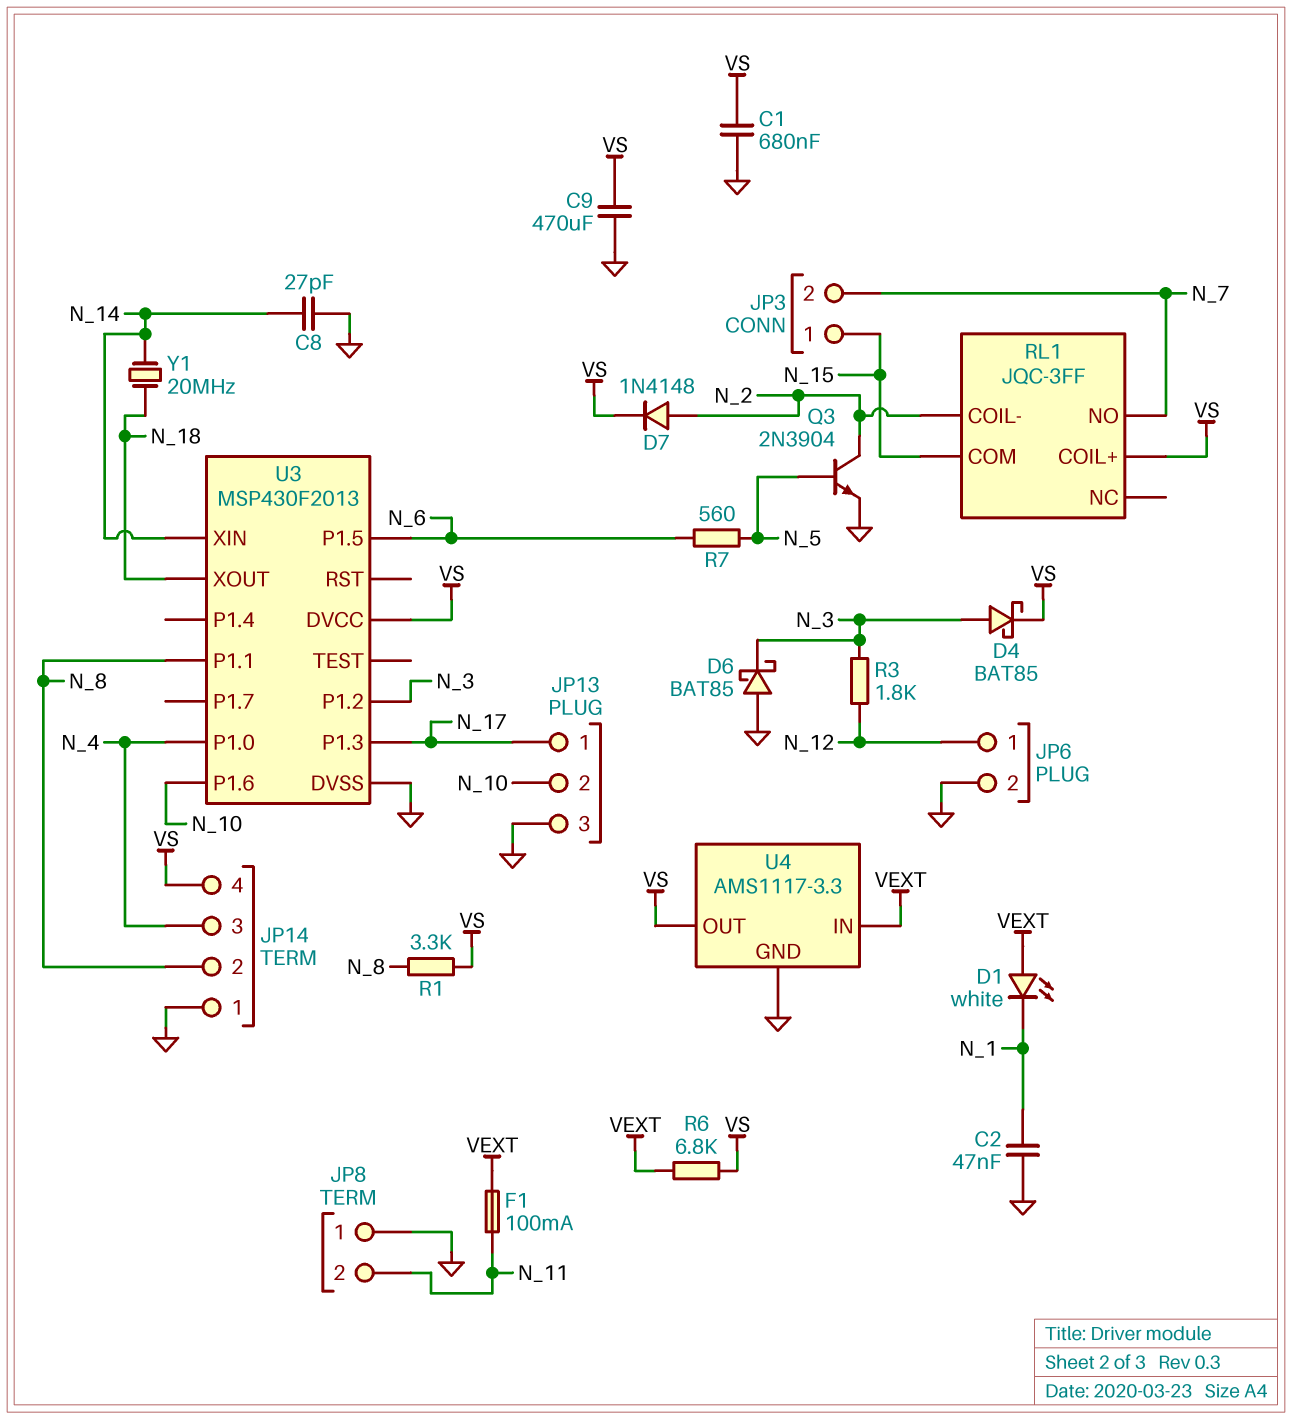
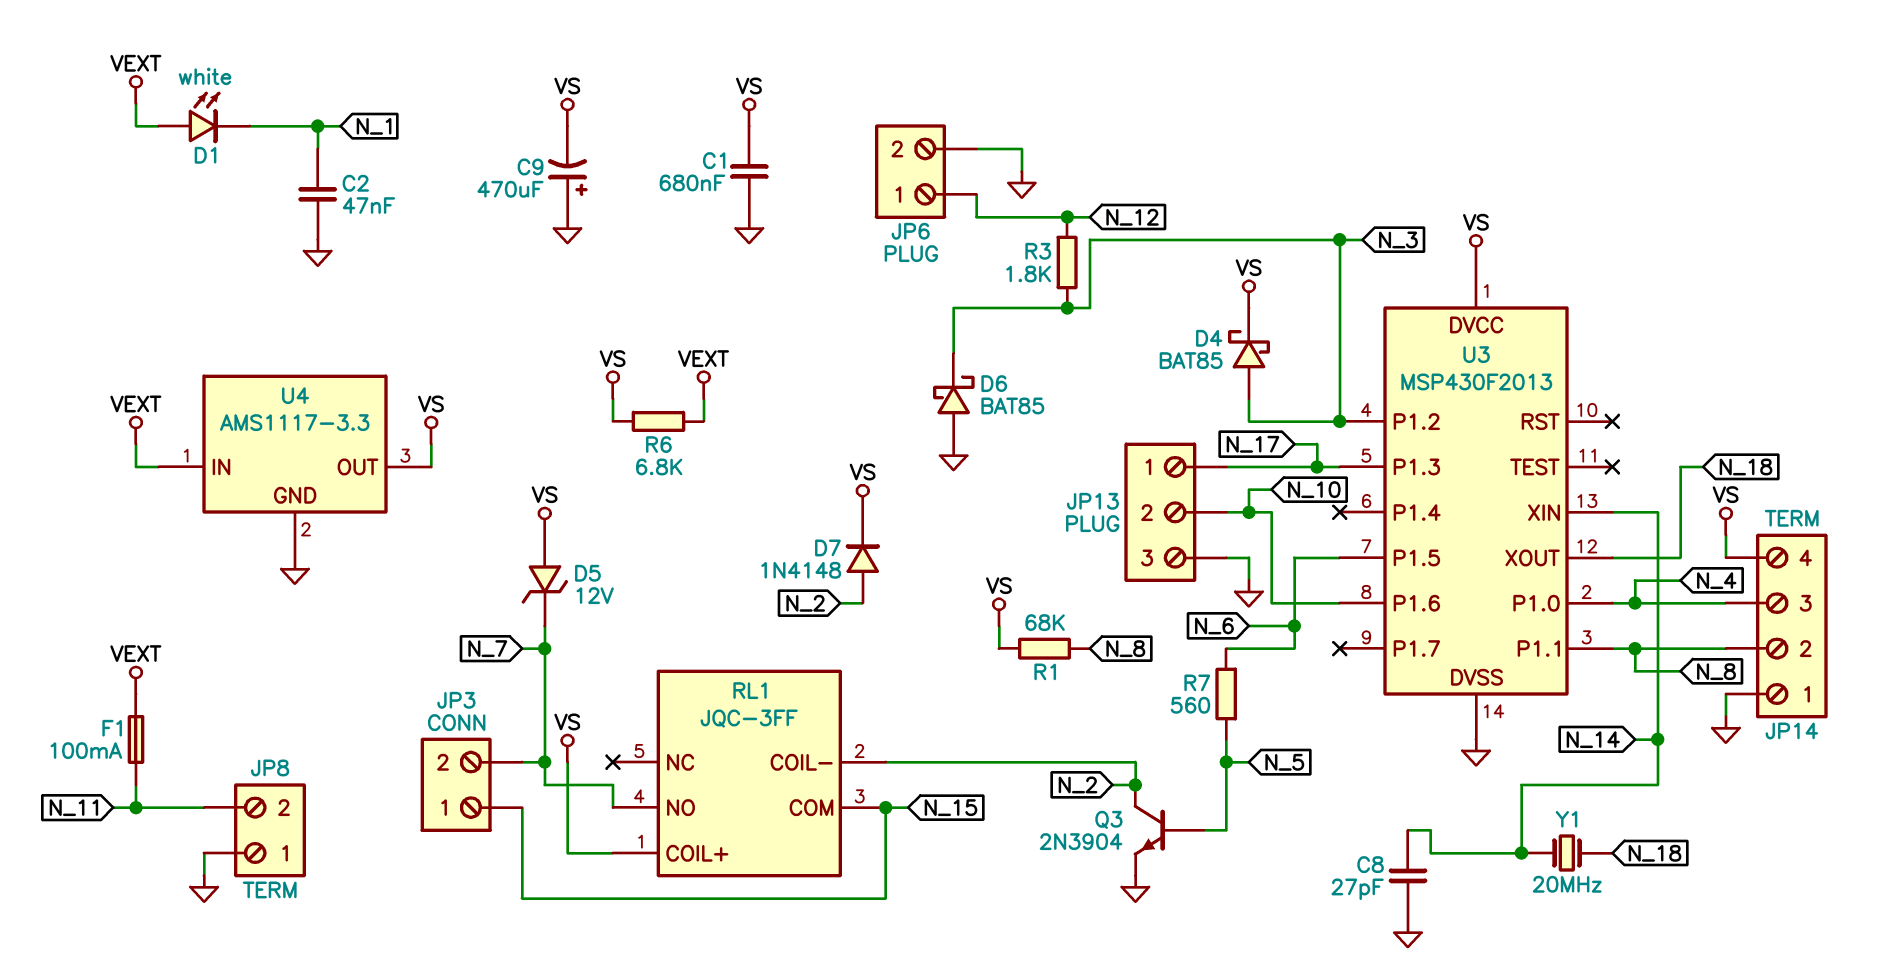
C9: 470uF (GND, VS) -> 470uF (plus GND, minus VS)
D5: none -> zener 12V (A VS, K N_7)
R1: 3.3k (N_8, VS) -> 68k (N_8, VS)

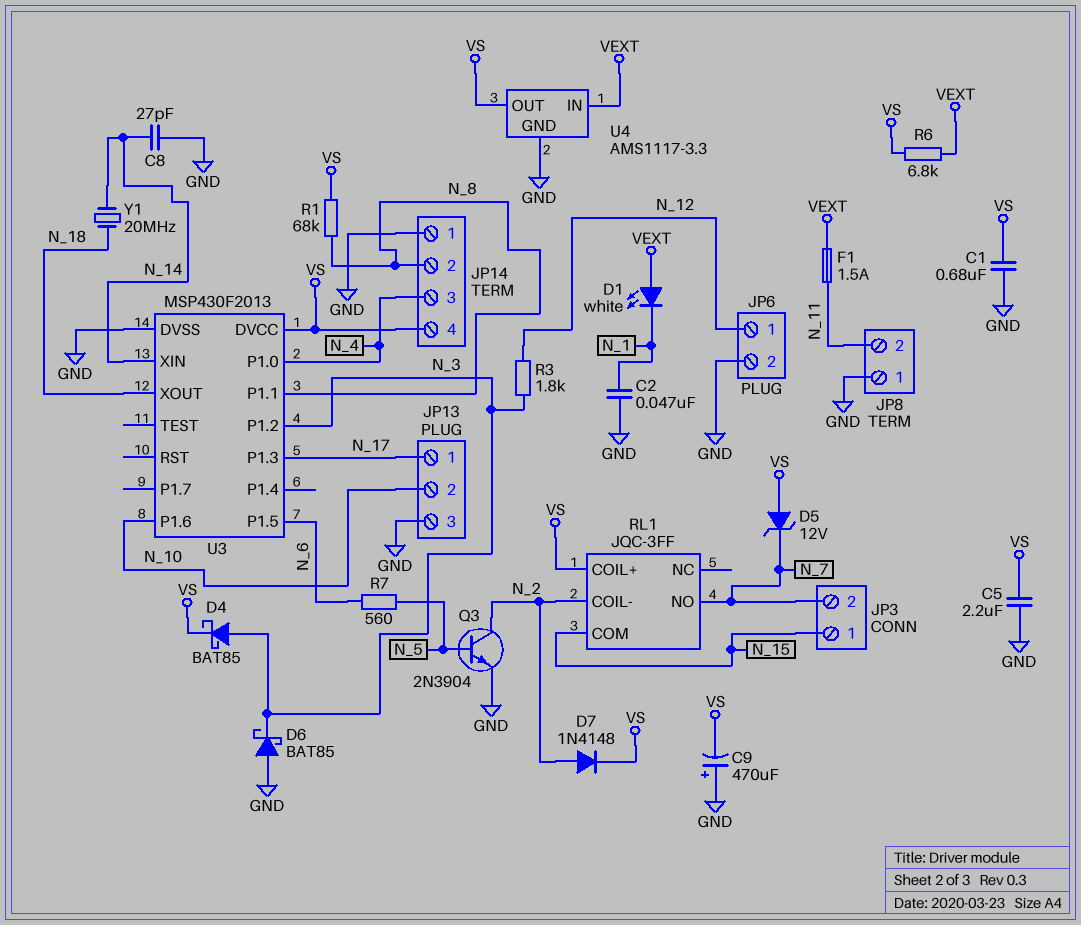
C5: none -> 2.2uF (GND, VS)
F1: 100mA (N_11, VEXT) -> 1.5A (N_11, VEXT)

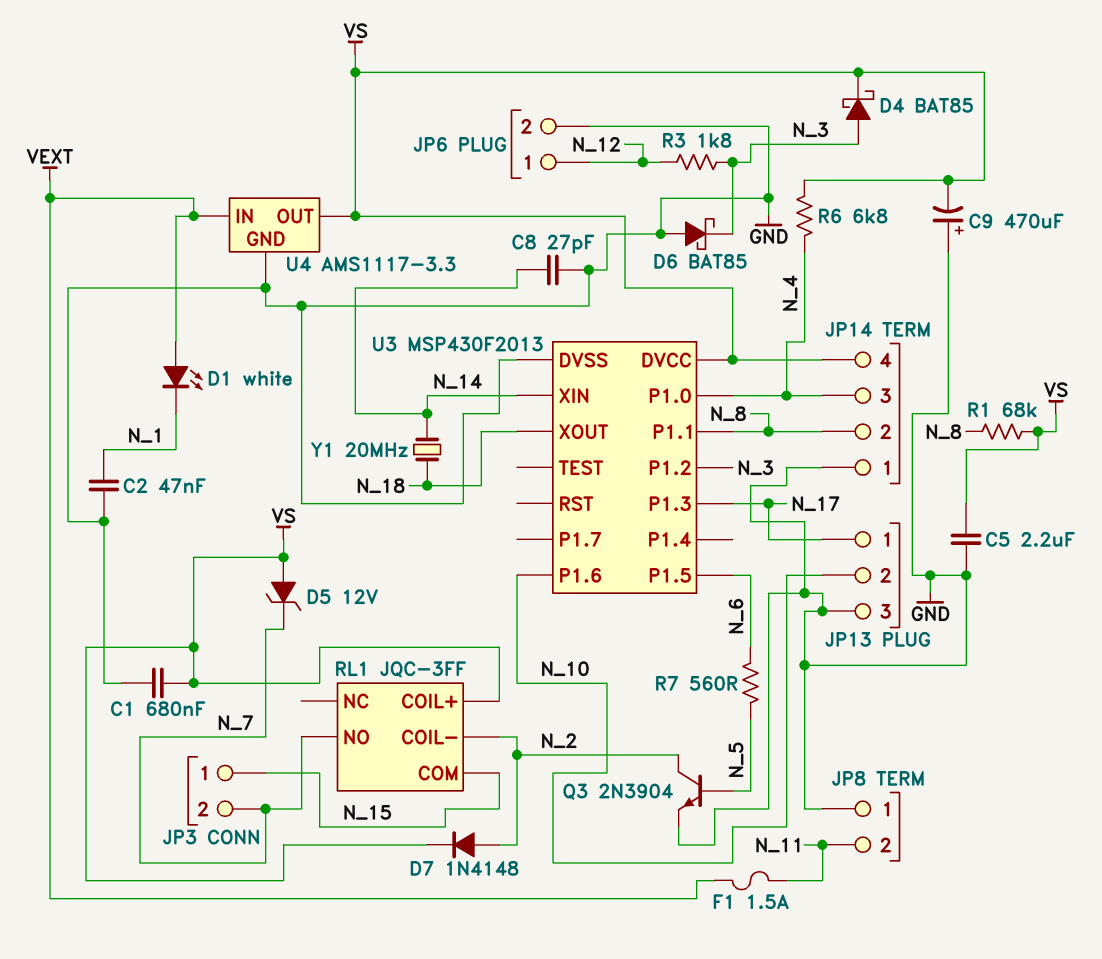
R6: 6.8k (VEXT, VS) -> 6.8k (N_4, VS)

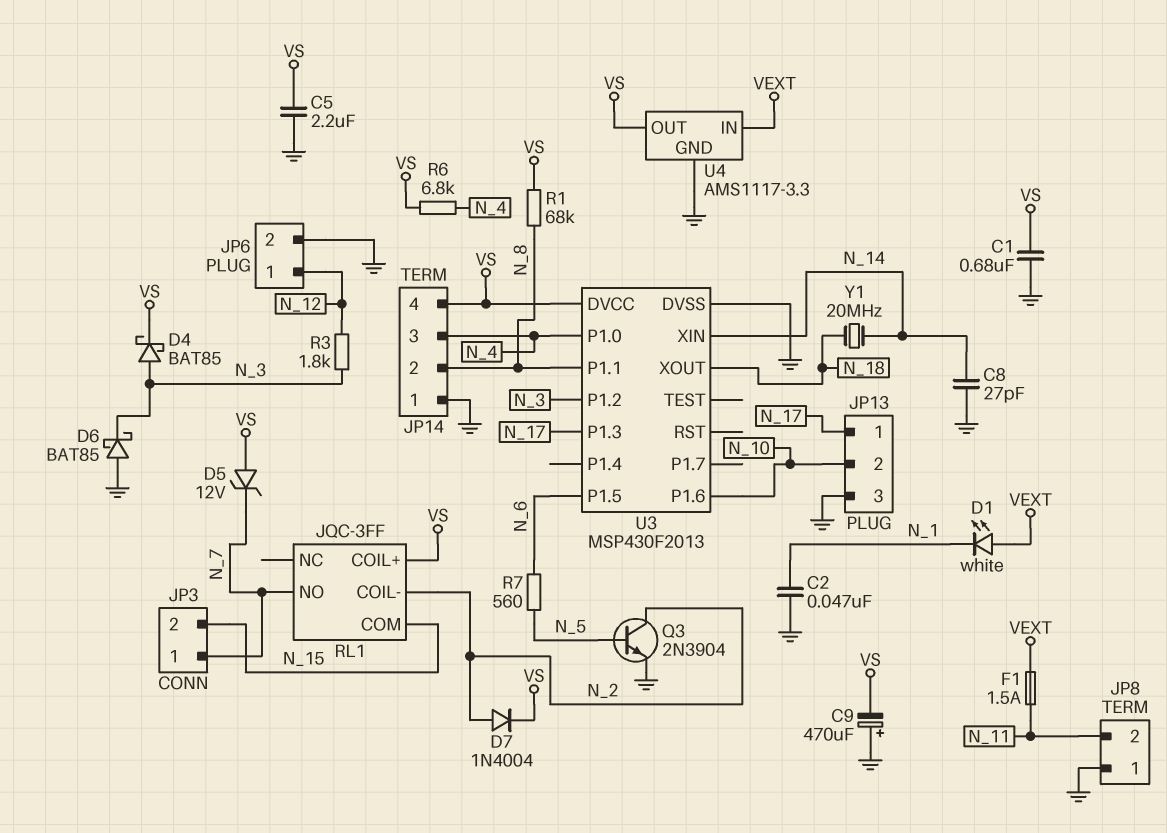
D7: diode 1N4148 (A N_2, K VS) -> diode 1N4004 (A N_2, K VS)
JP3 pin 1: N_15 -> N_7
JP3 pin 2: N_7 -> N_15

